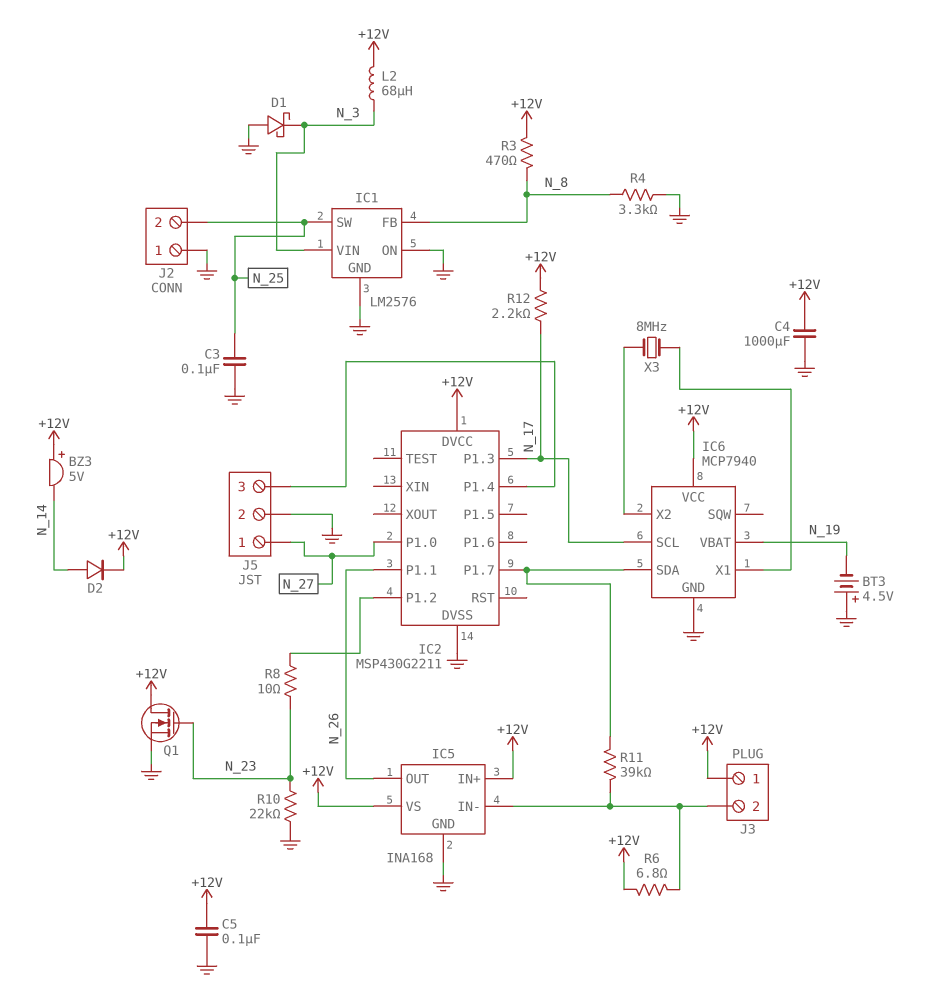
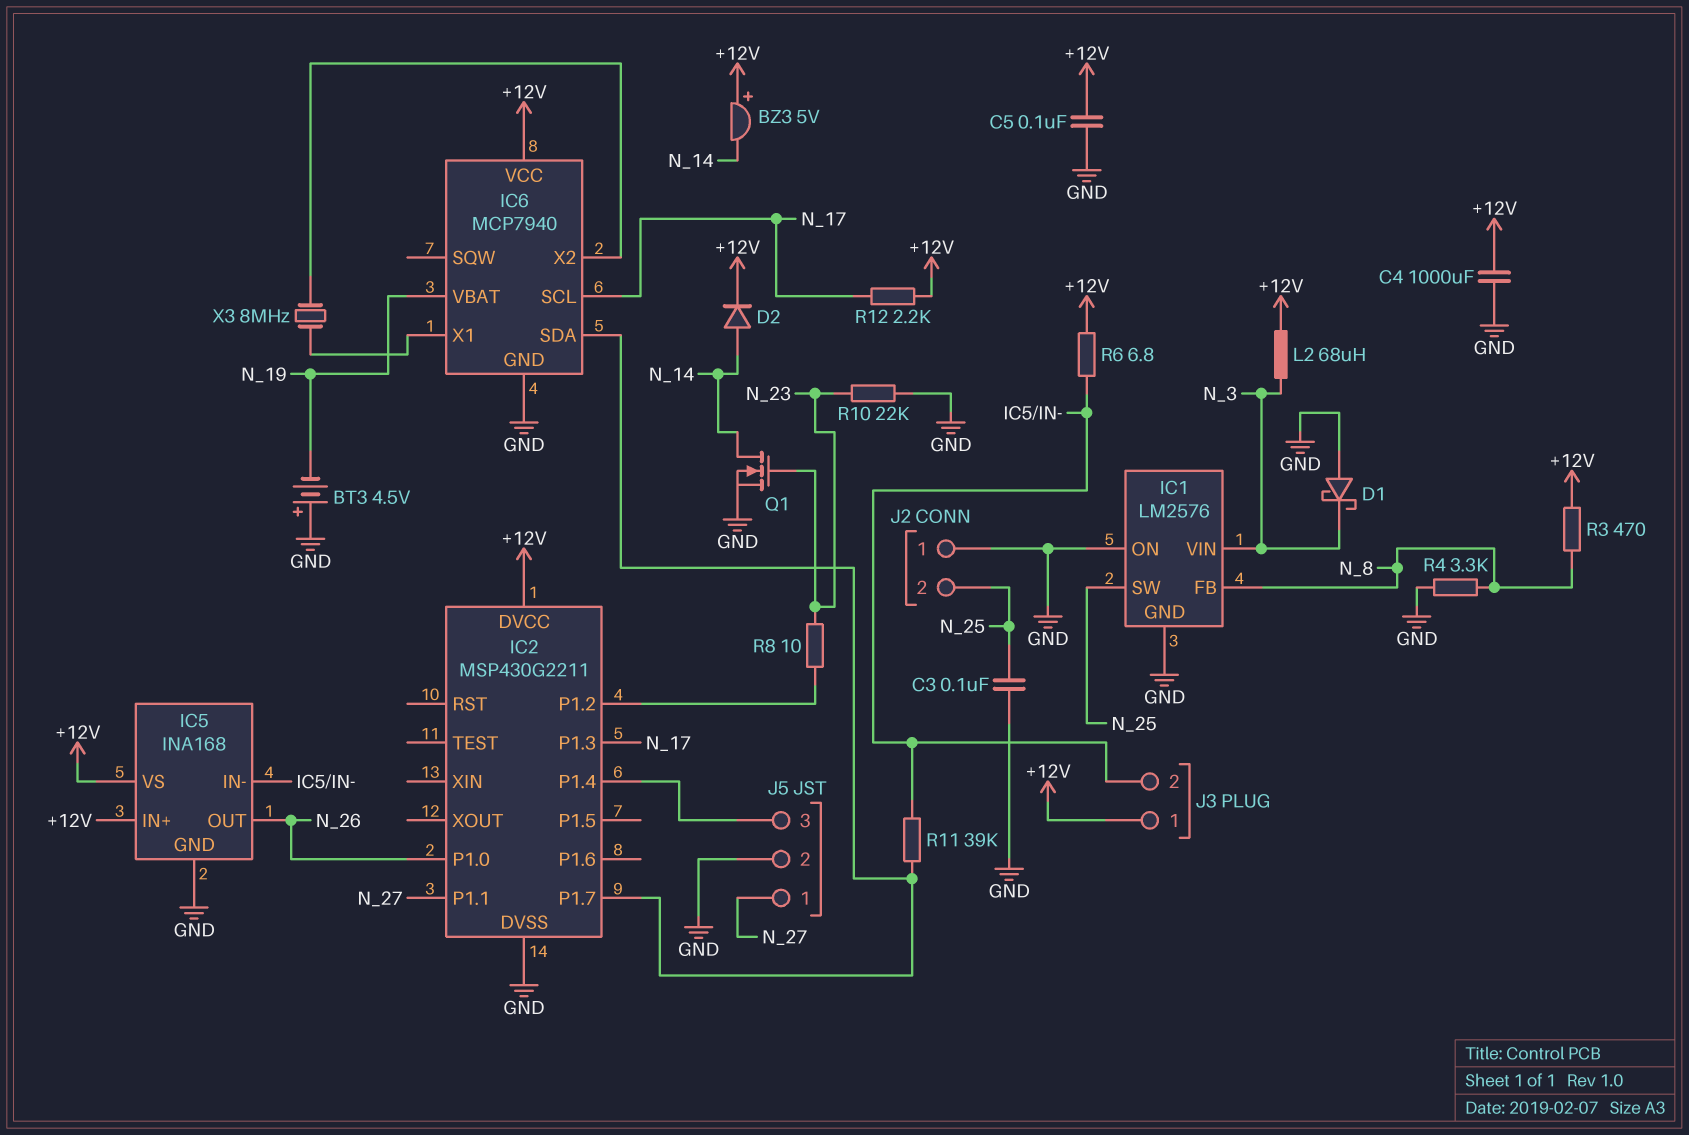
IC2 pin P1.0: N_27 -> N_26
IC2 pin P1.1: N_26 -> N_27
Q1: NMOS (G N_23, D +12V, S GND) -> NMOS (G N_23, D N_14, S GND)

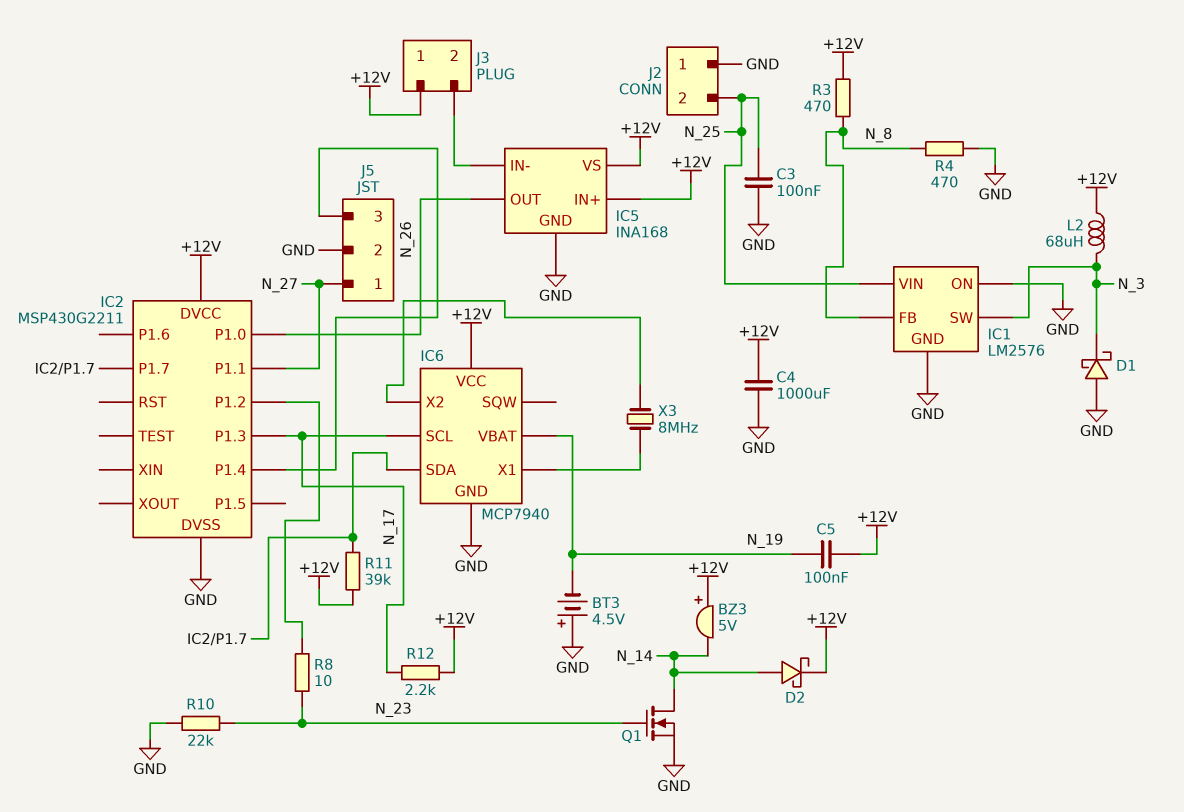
C5: 100nF (+12V, GND) -> 100nF (+12V, N_19)
D2: diode (A N_14, K +12V) -> schottky (A N_14, K +12V)
IC1 pin SW: N_25 -> N_3
IC1 pin VIN: N_3 -> N_25
R4: 3.3k (GND, N_8) -> 470 (GND, N_8)
R6: 6.8 (+12V, IC5/IN-) -> none
R11: 39k (IC2/P1.7, IC5/IN-) -> 39k (+12V, IC2/P1.7)

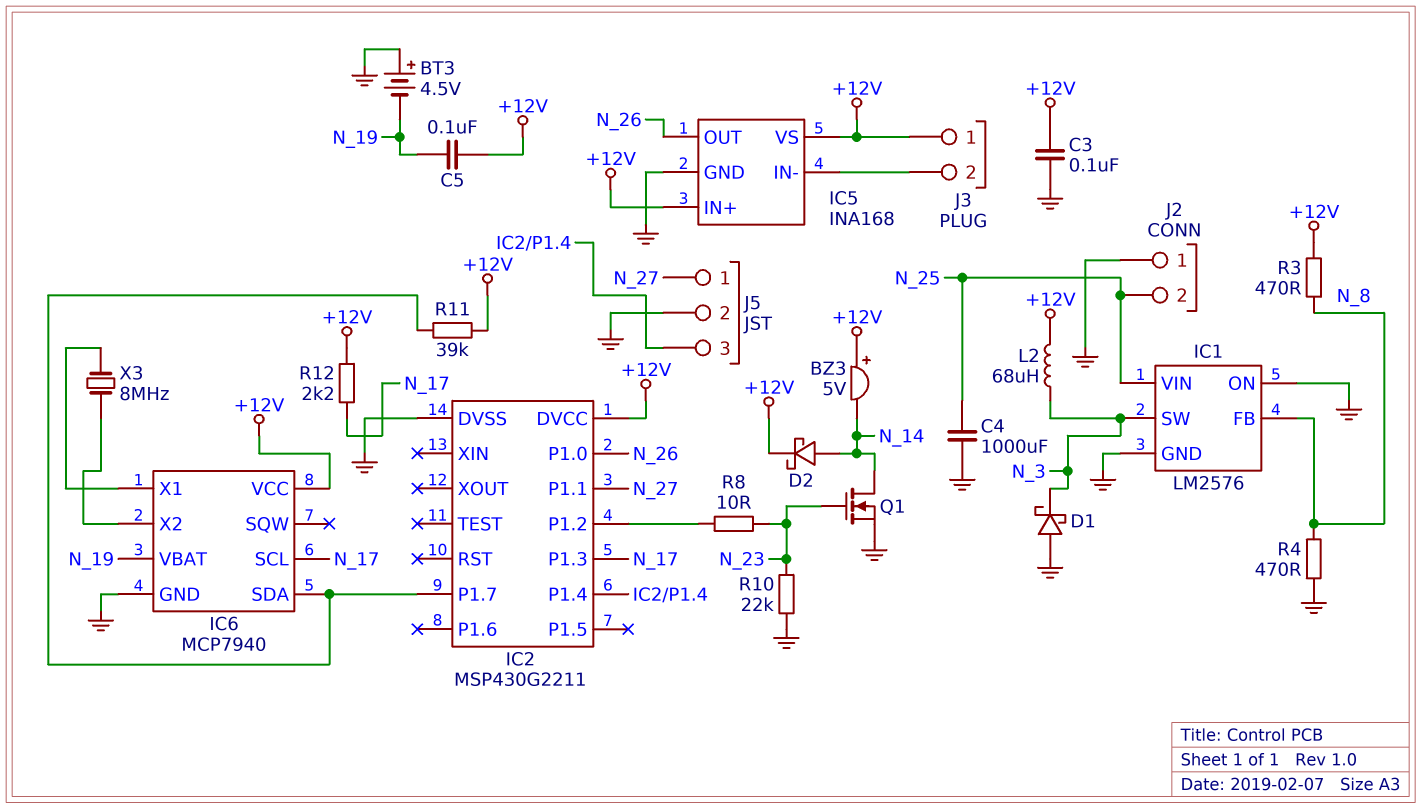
C3: 100nF (GND, N_25) -> 100nF (+12V, GND)
C4: 1000uF (+12V, GND) -> 1000uF (GND, N_25)

